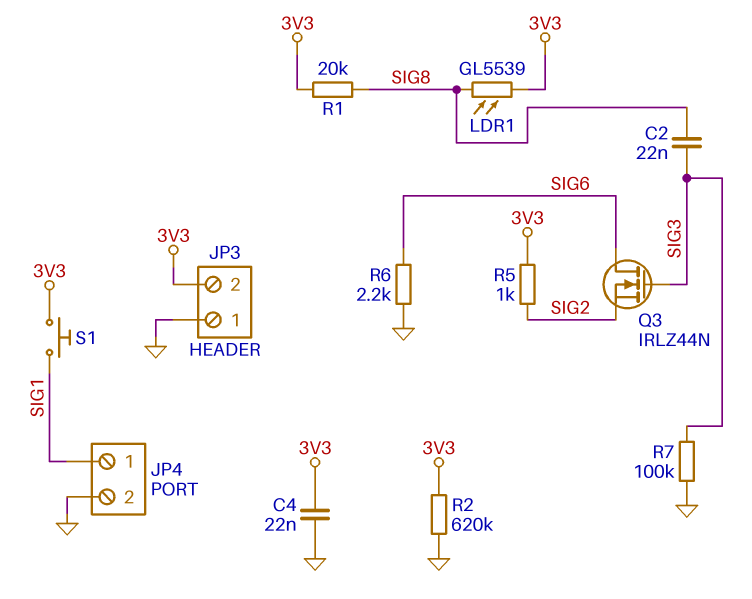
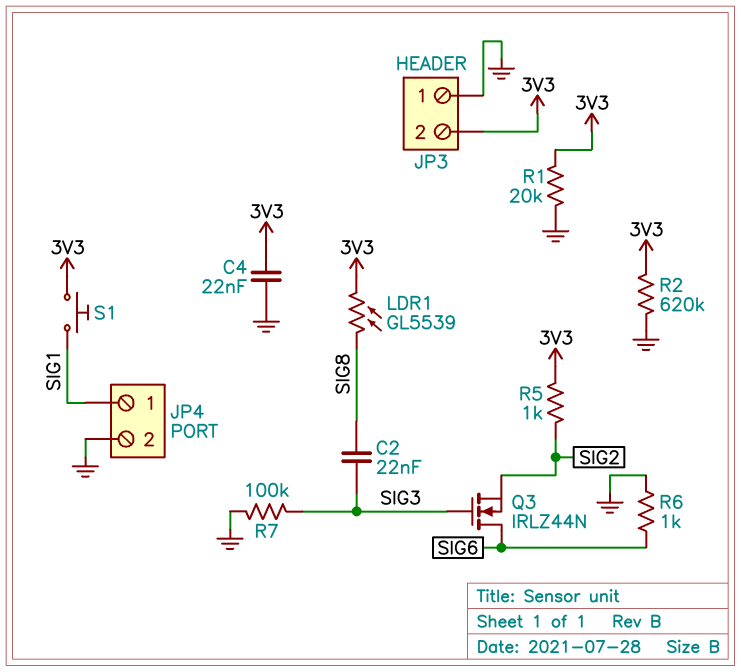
R1: 20k (3V3, SIG8) -> 20k (3V3, GND)
R6: 2.2k (GND, SIG6) -> 1k (GND, SIG6)

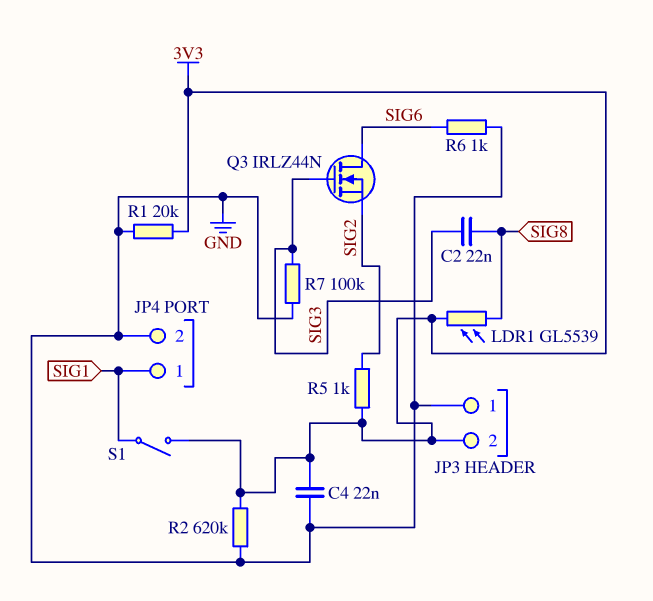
S1: button (3V3, SIG1) -> switch (3V3, SIG1)

